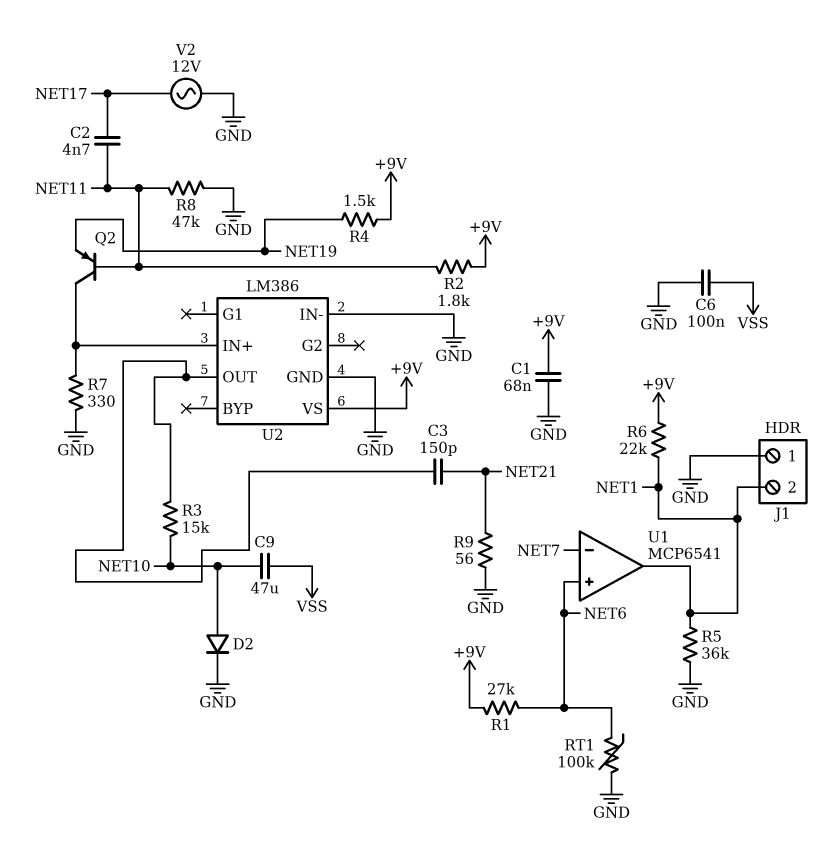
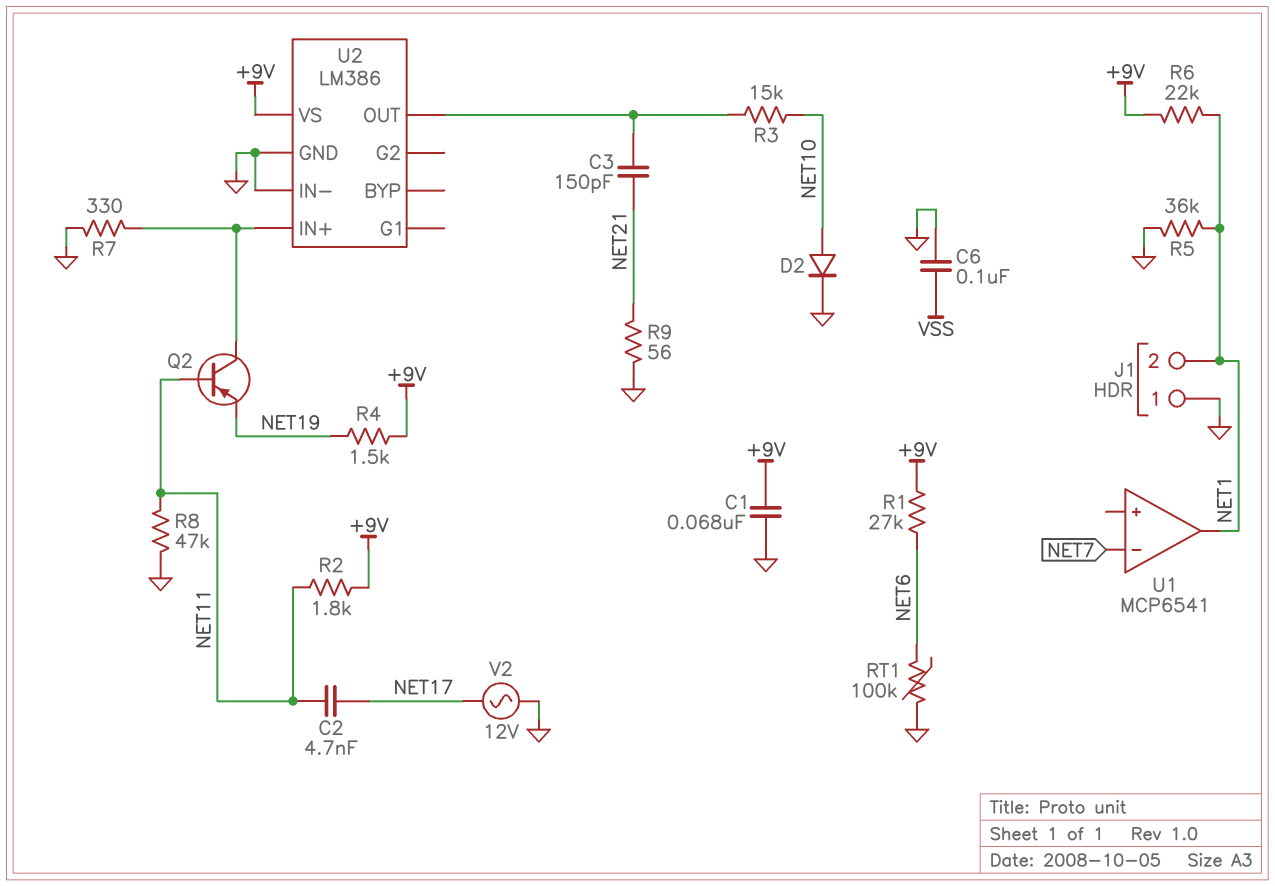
C9: 47uF (NET10, VSS) -> none
U1 pin in+: NET6 -> none

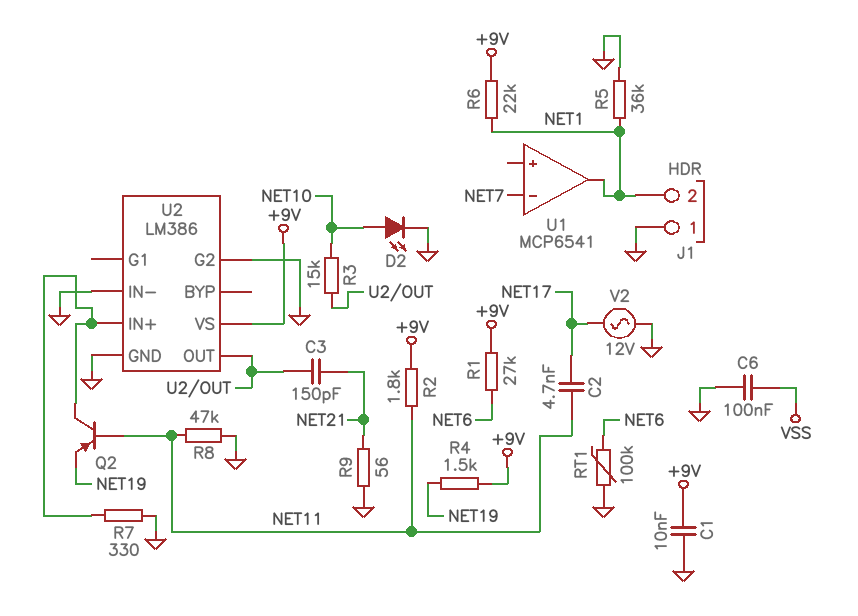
C1: 68nF (+9V, GND) -> 10nF (+9V, GND)
D2: diode (A NET10, K GND) -> LED (A NET10, K GND)
U2 pin G2: none -> GND

